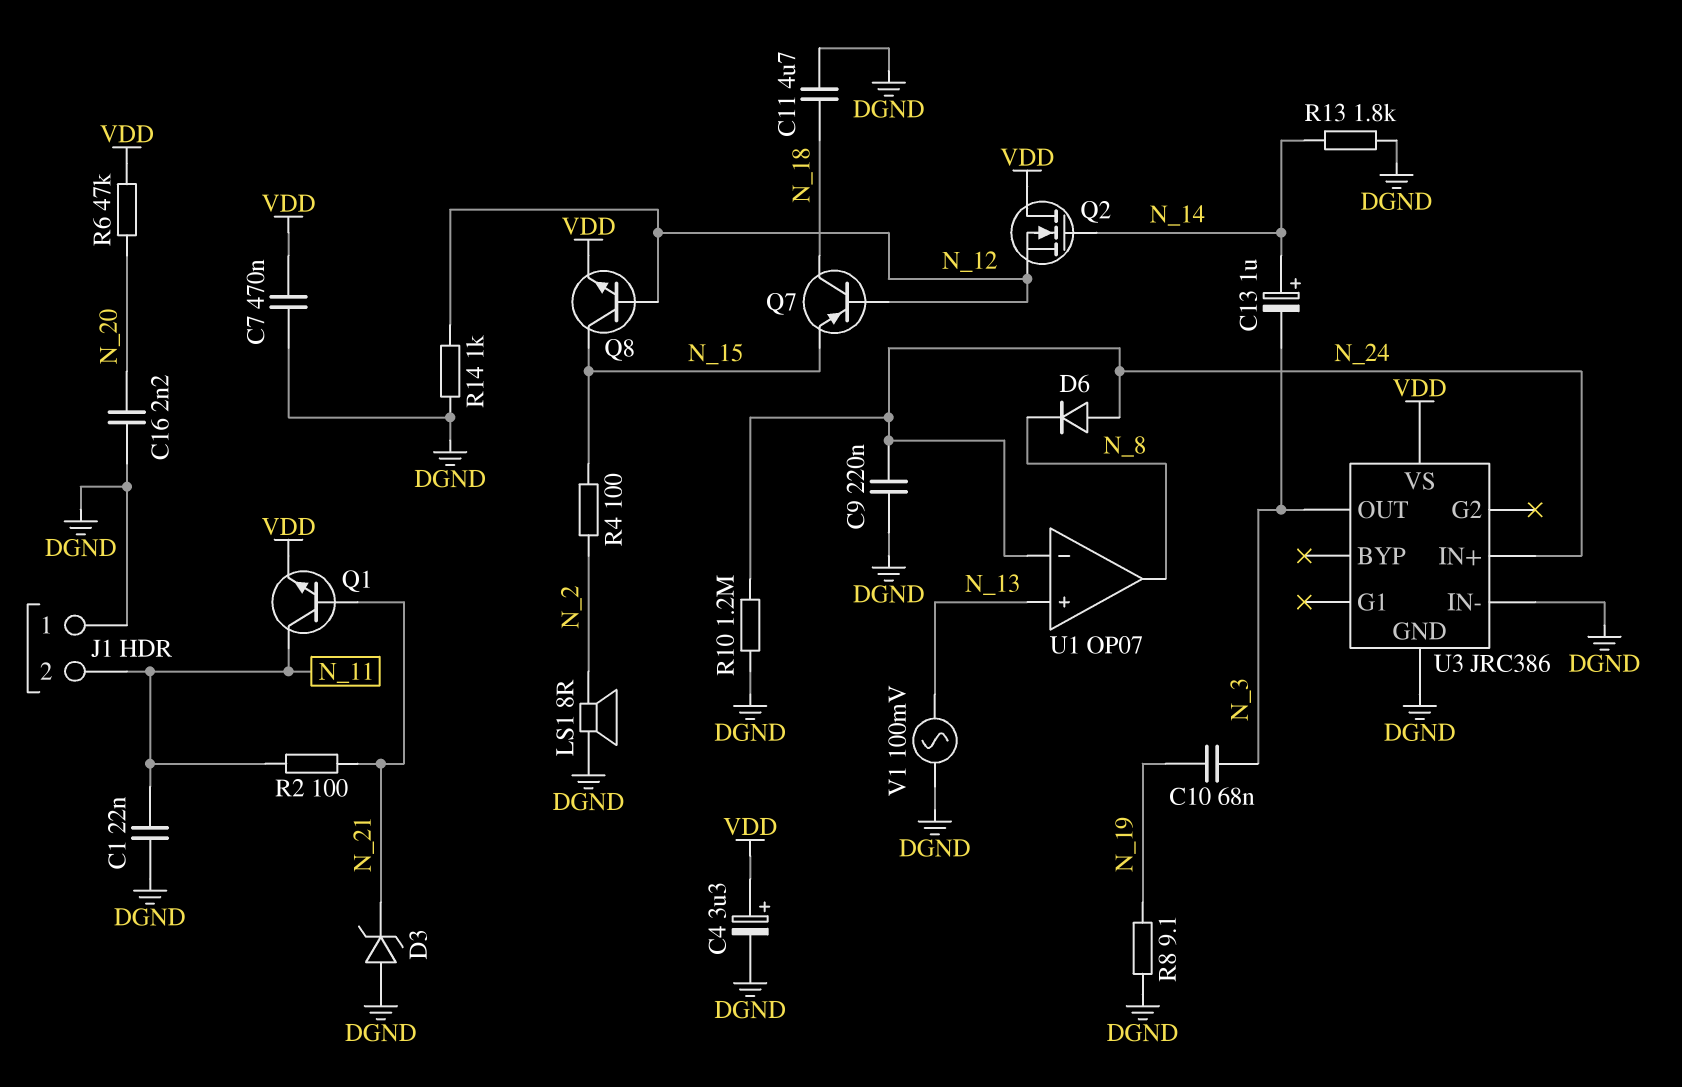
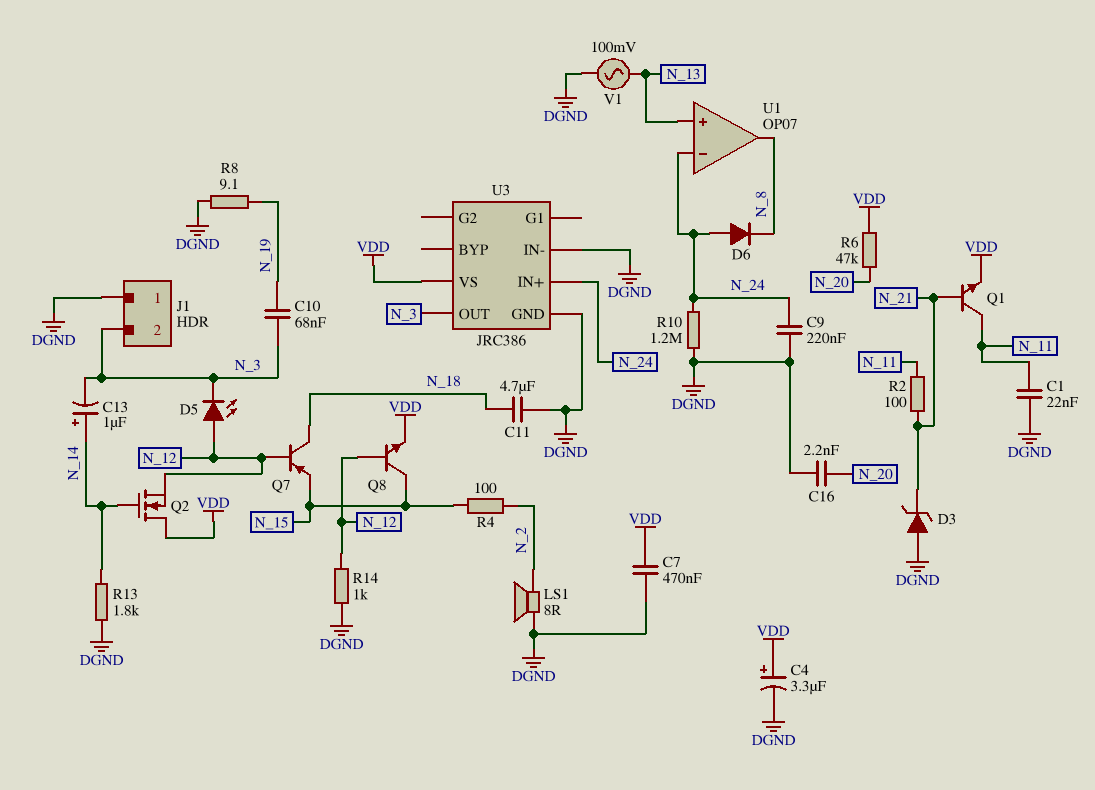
D5: none -> LED (A N_12, K N_3)
J1 pin 2: N_11 -> N_3

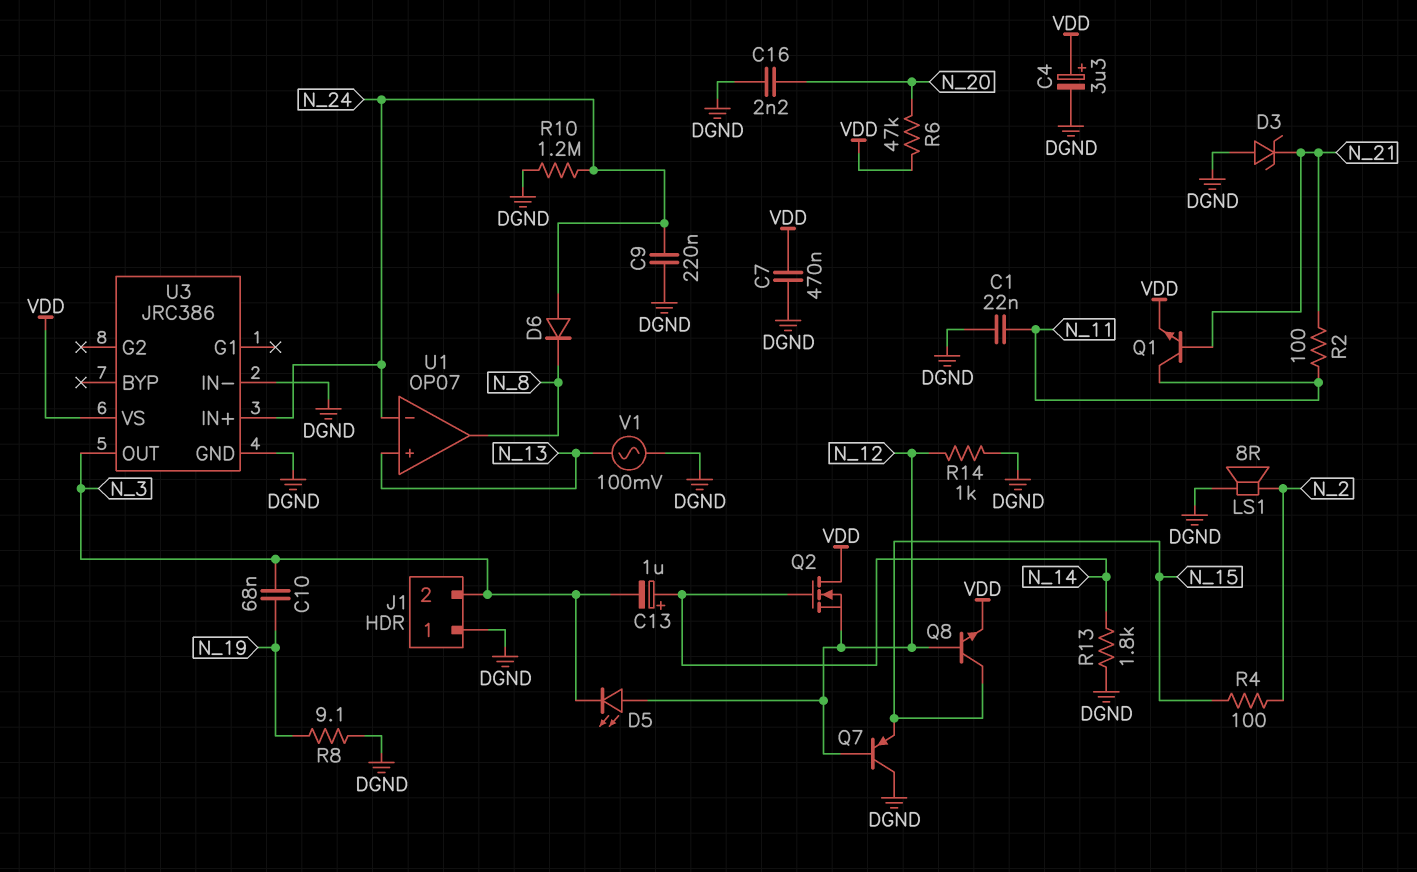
C11: 4.7uF (DGND, N_18) -> none
Q7: PNP (B N_12, C N_18, E N_15) -> PNP (B N_12, C DGND, E N_15)

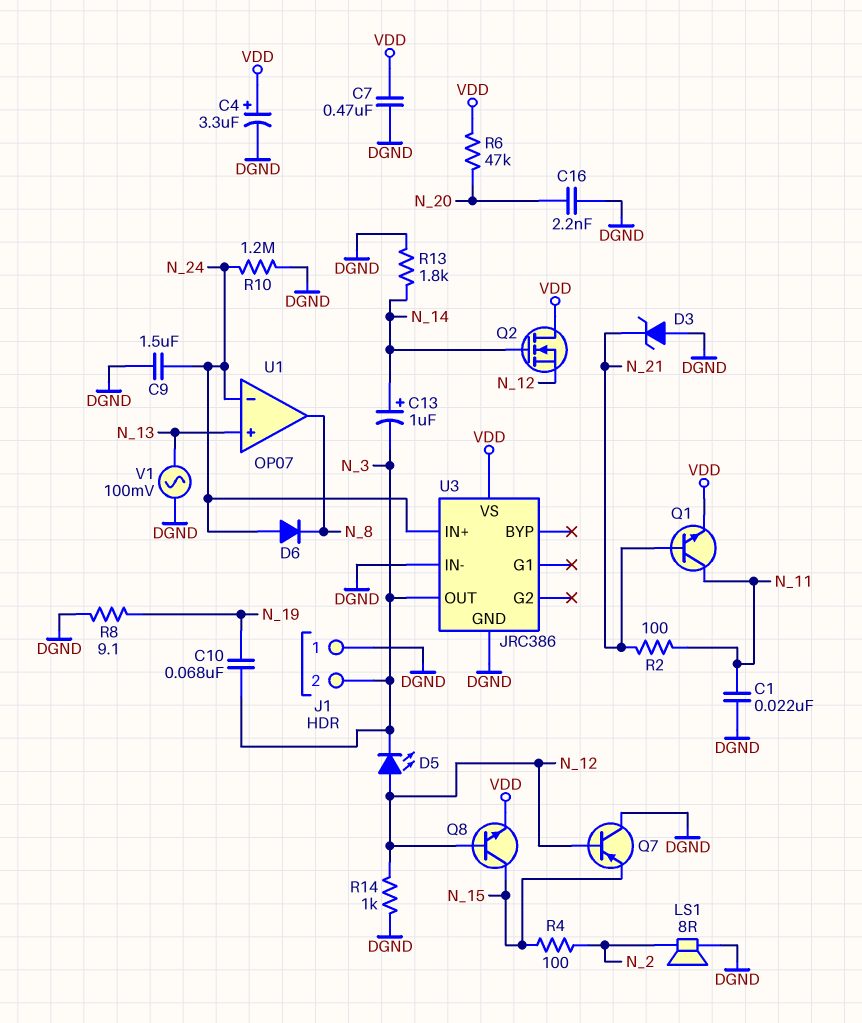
C9: 220nF (DGND, N_24) -> 1.5uF (DGND, N_24)

